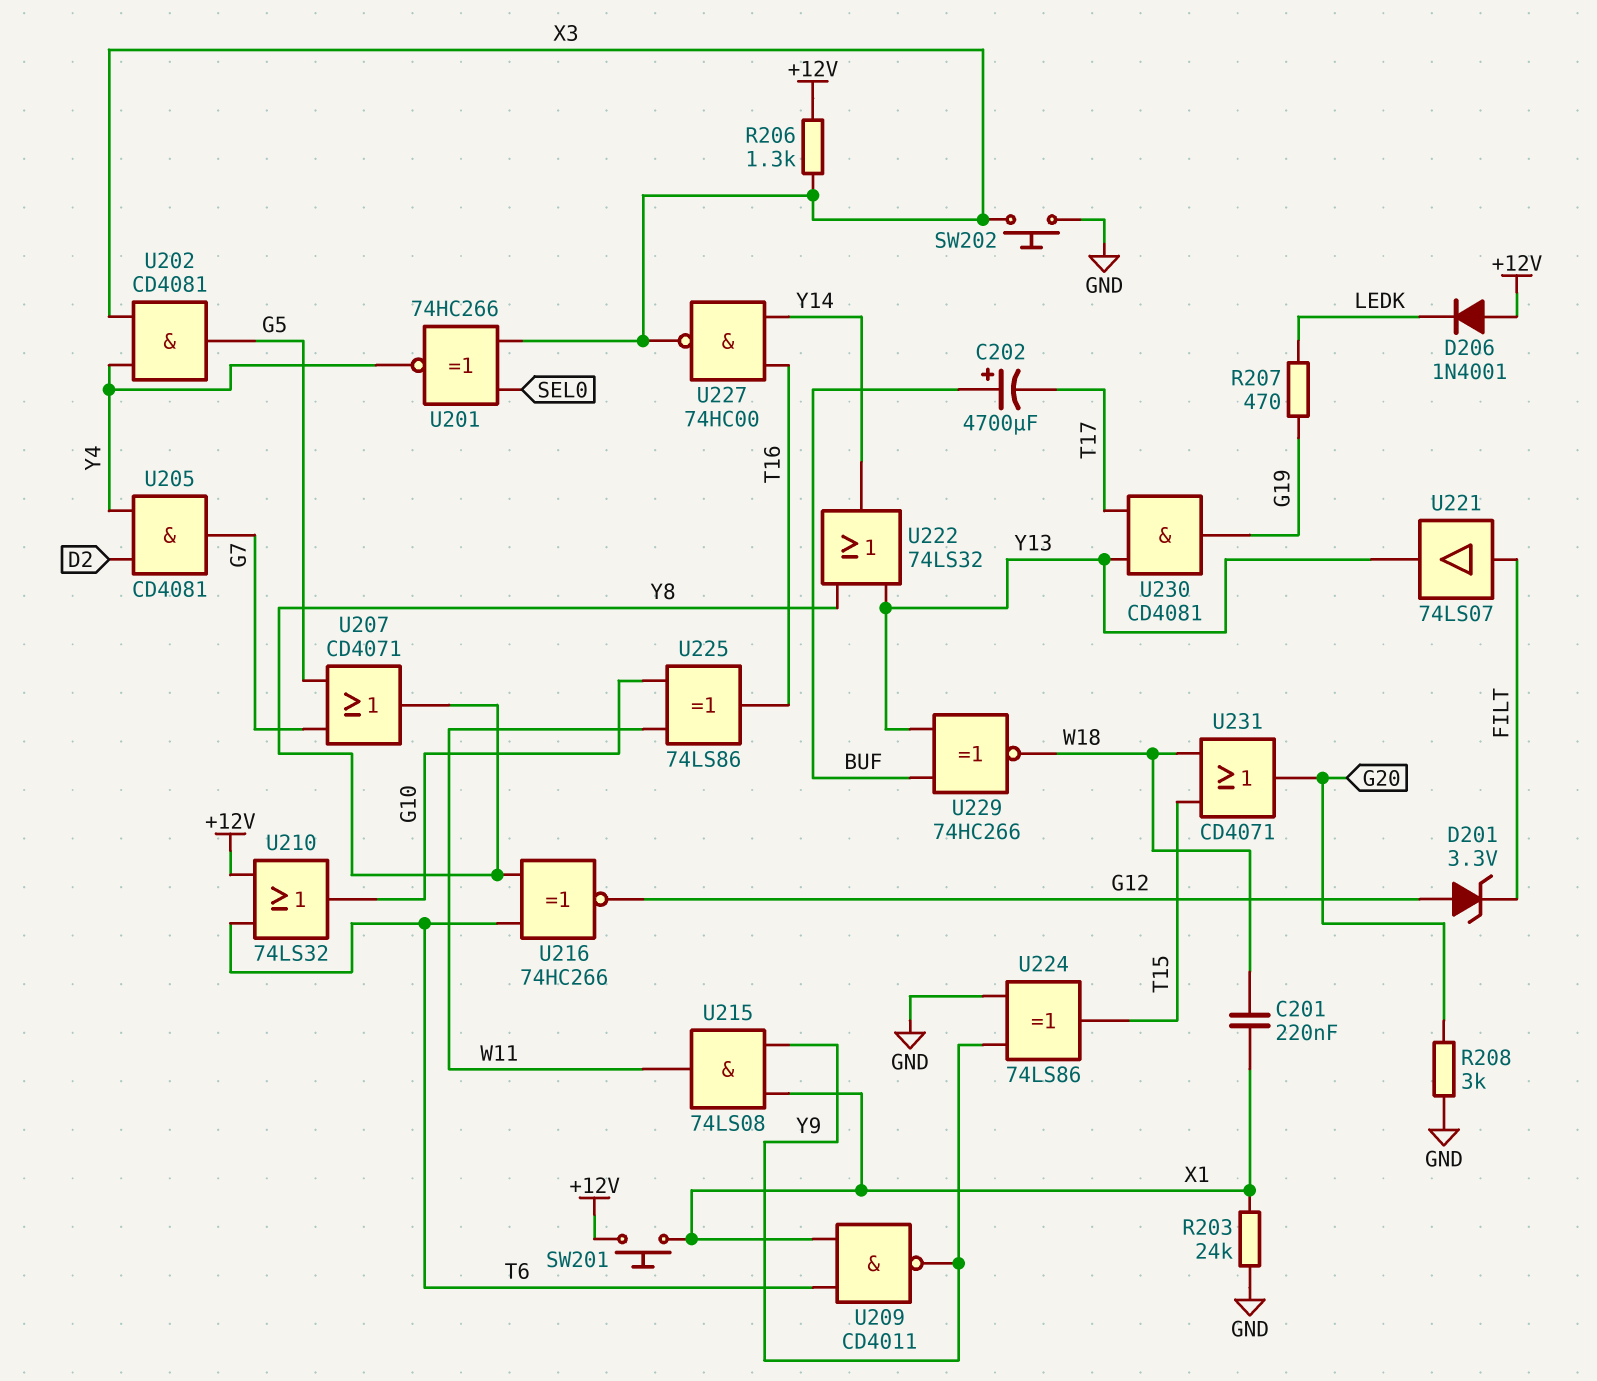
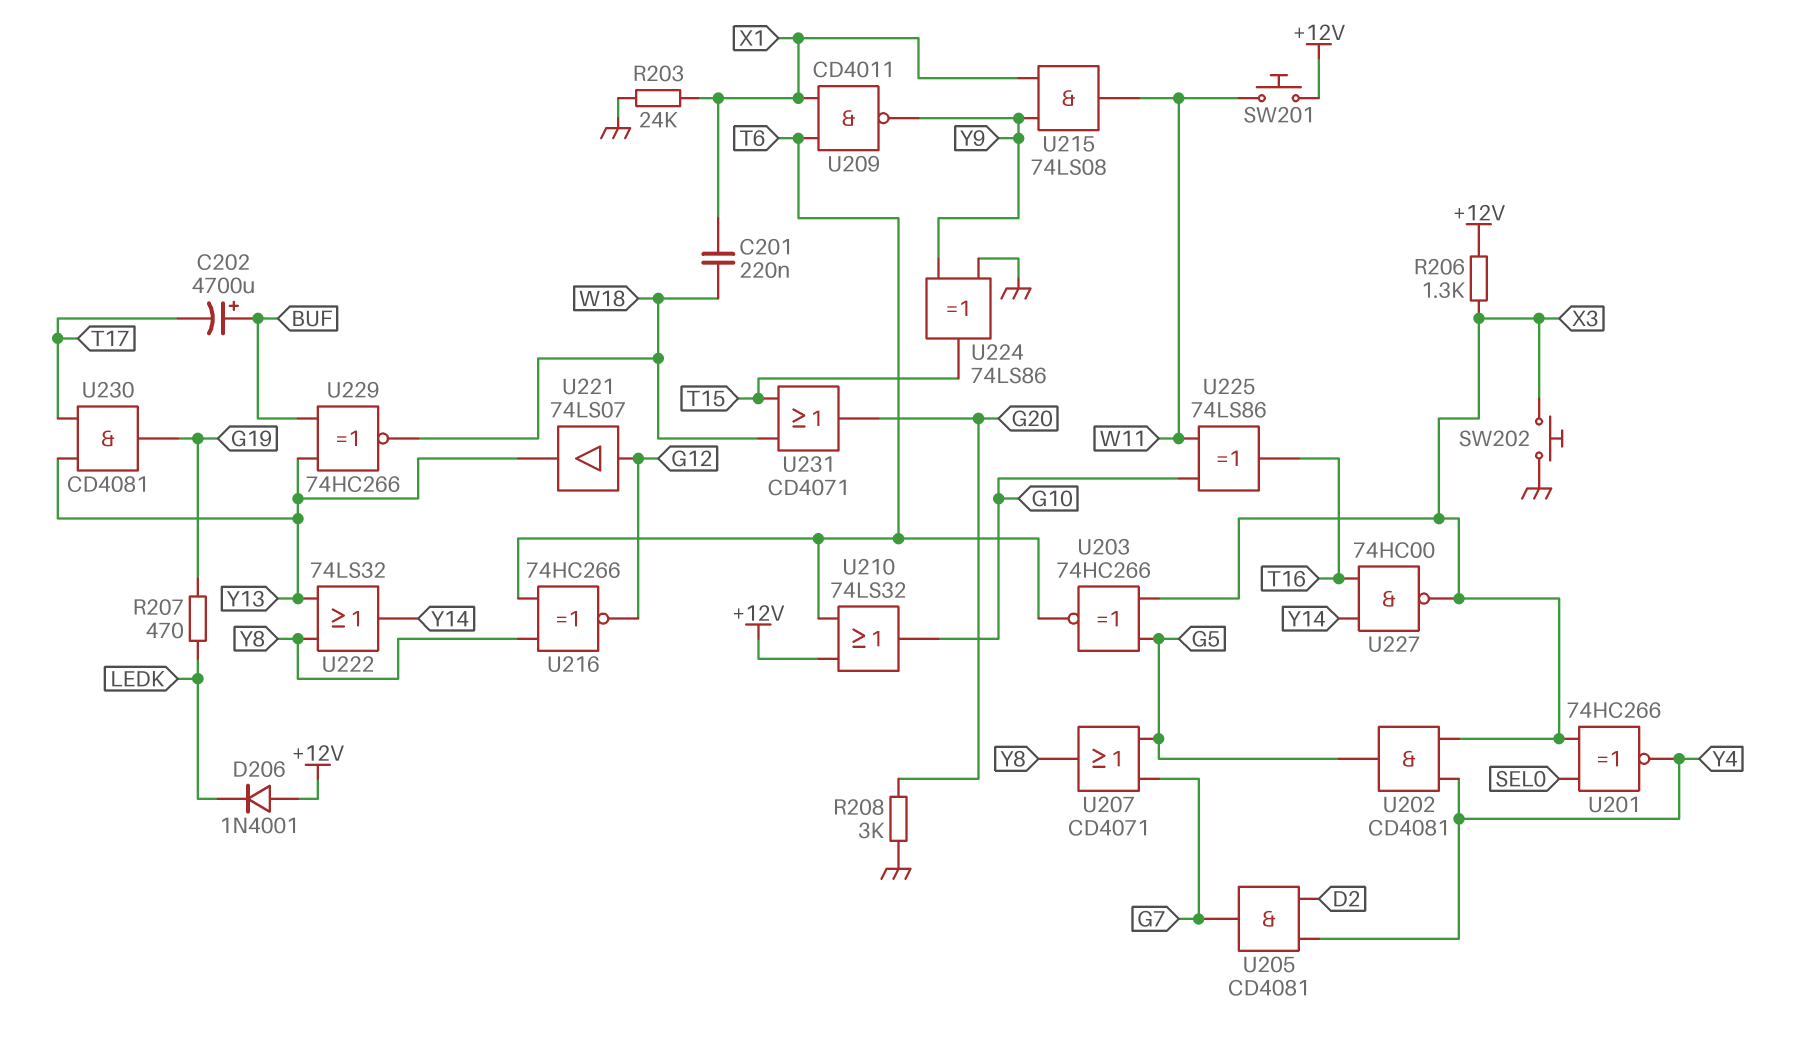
D201: zener 3.3V (A G12, K FILT) -> none
SW201: button (+12V, X1) -> button (+12V, W11)
U203: none -> XNOR 74HC266 (in G5, in X3, out T6)
U221: buffer 74LS07 (in FILT, out Y13) -> buffer 74LS07 (in G12, out Y13)

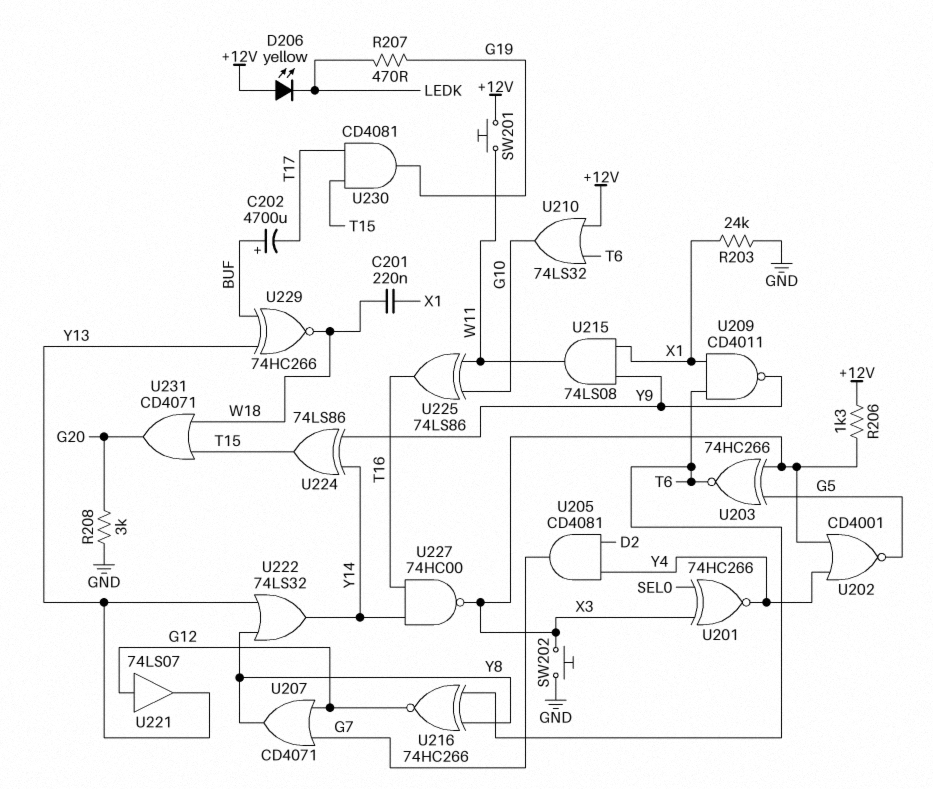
D206: diode 1N4001 (A +12V, K LEDK) -> LED yellow (A +12V, K LEDK)
U202: AND CD4081 (in X3, in Y4, out G5) -> NOR CD4001 (in X3, in Y4, out G5)
U207: OR CD4071 (in G5, in G7, out Y8) -> OR CD4071 (in G7, in G12, out Y8)
U224: XOR 74LS86 (in GND, in Y9, out T15) -> XOR 74LS86 (in Y9, in Y14, out T15)
U230: AND CD4081 (in T17, in Y13, out G19) -> AND CD4081 (in T15, in T17, out G19)

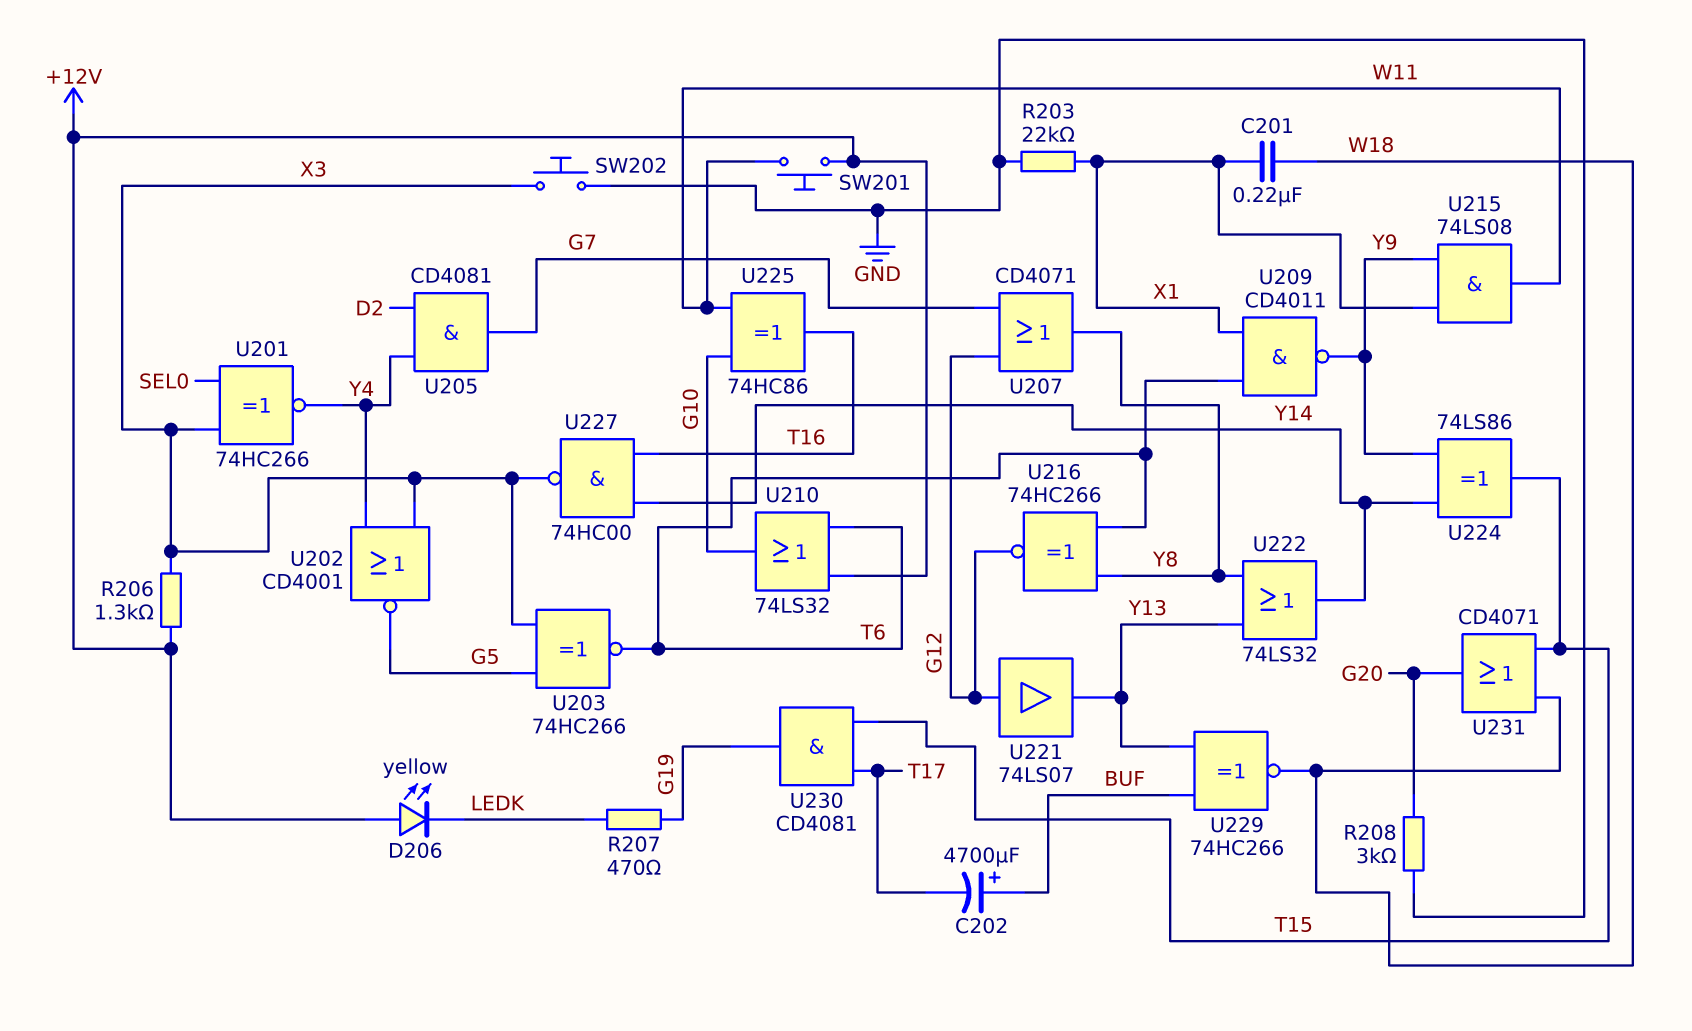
R203: 24k (GND, X1) -> 22k (GND, X1)
U225: XOR 74LS86 (in G10, in W11, out T16) -> XOR 74HC86 (in G10, in W11, out T16)

